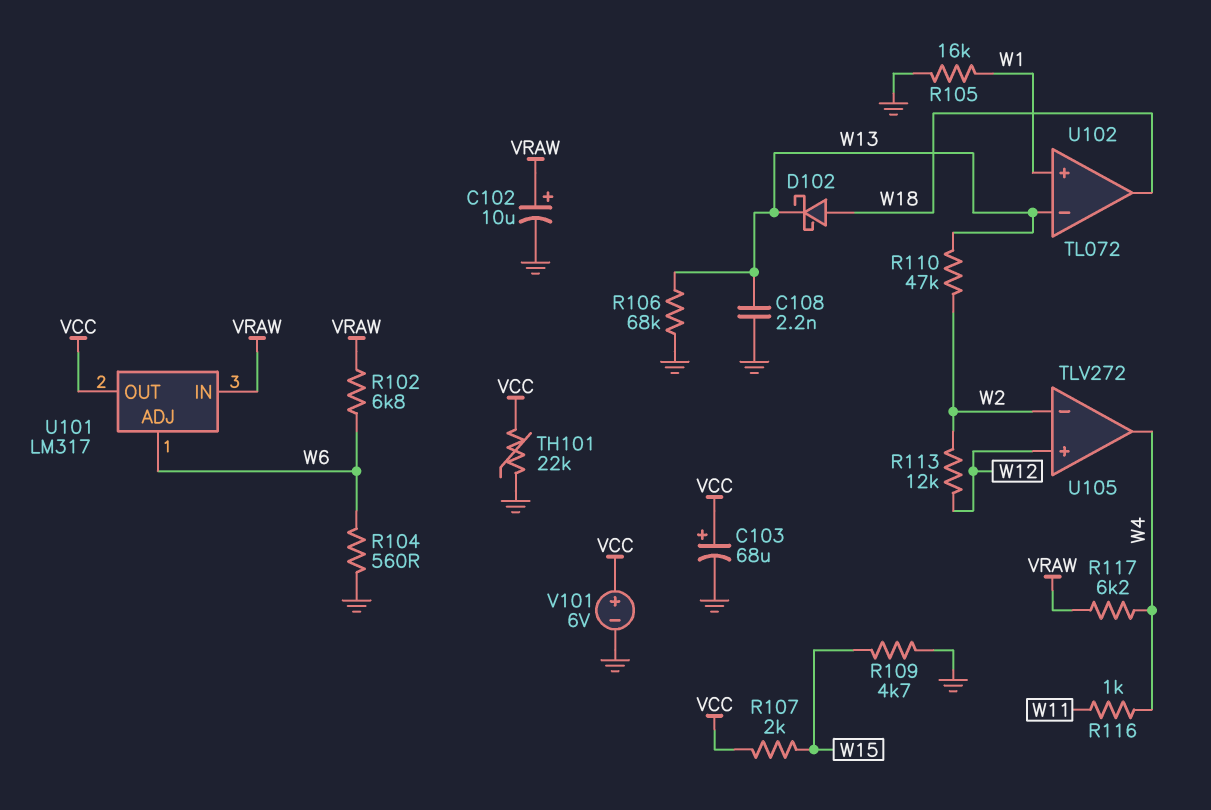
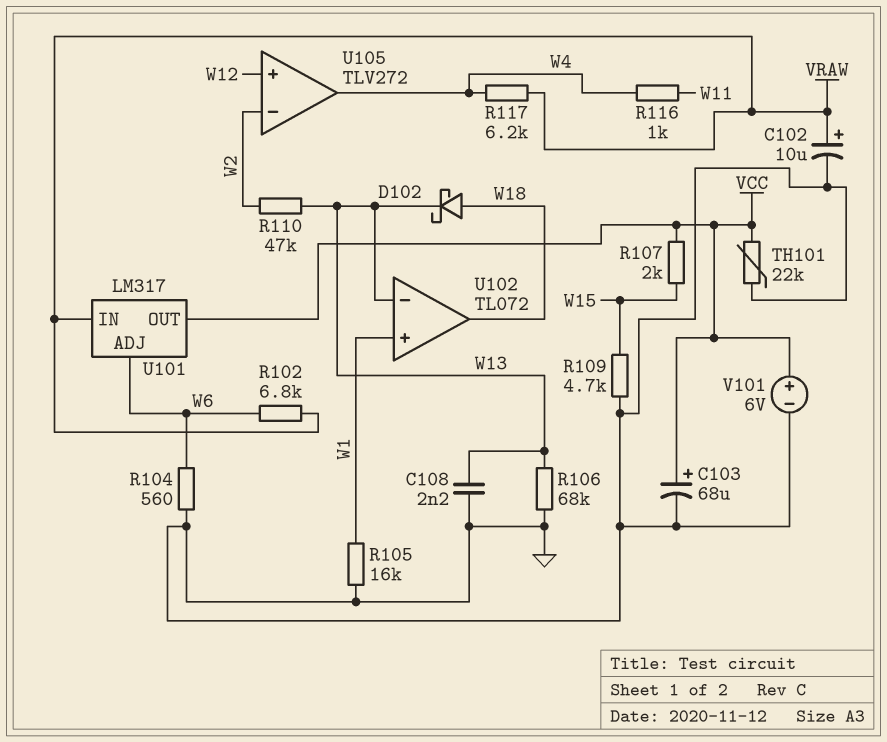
R113: 12k (W2, W12) -> none

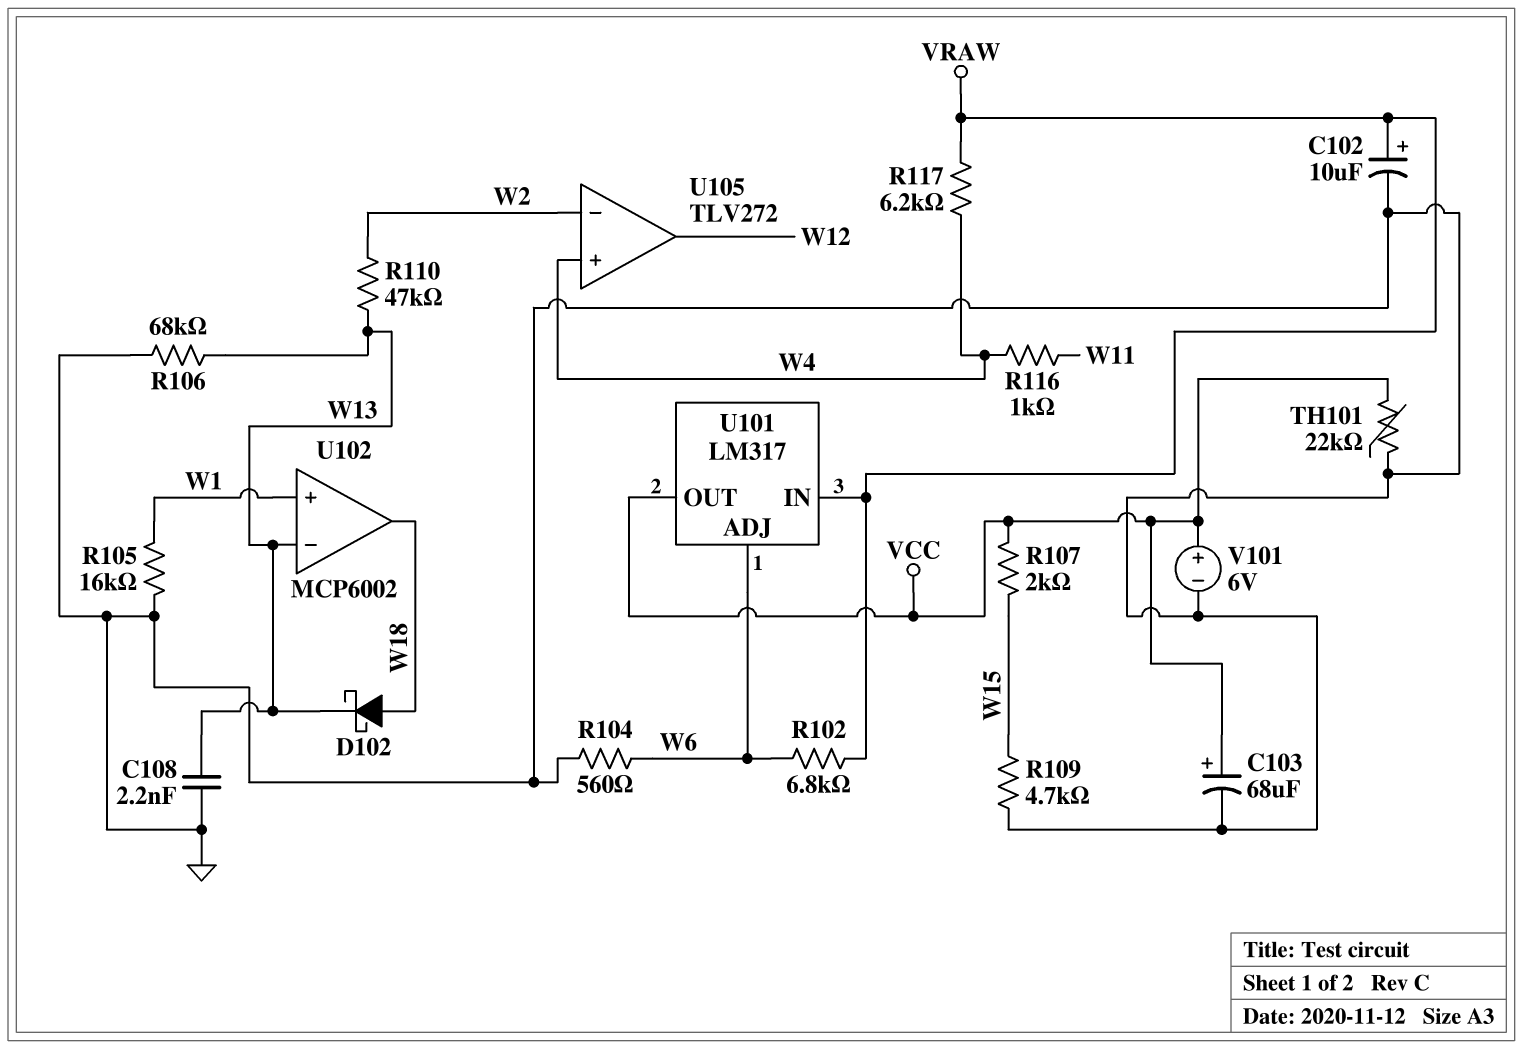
U102: TL072 -> MCP6002
U105 pin in+: W12 -> W4
U105 pin out: W4 -> W12

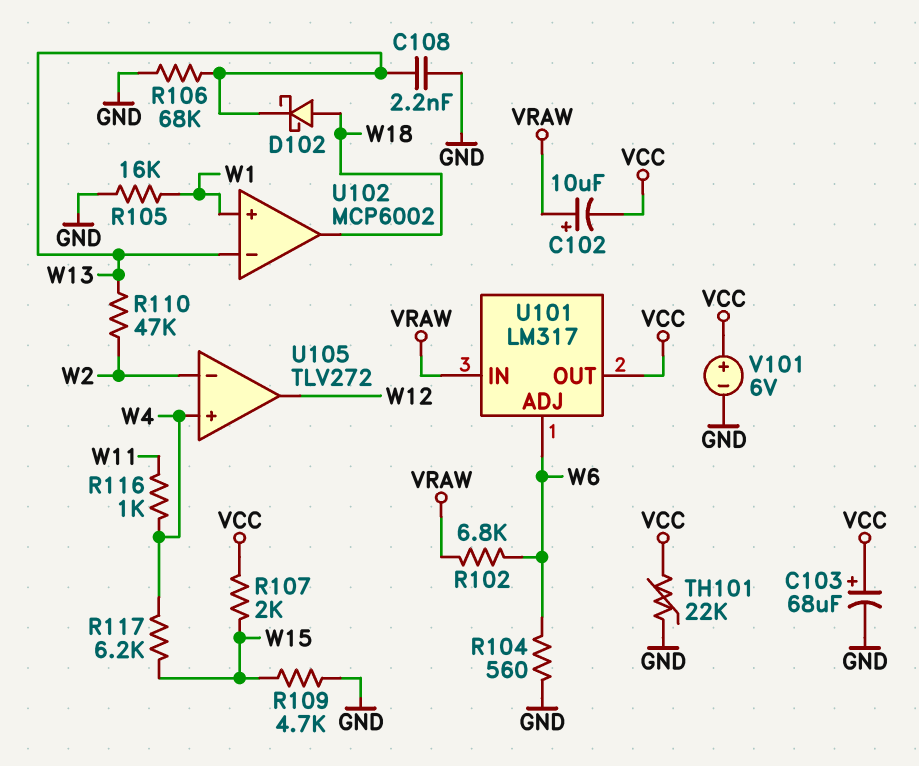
C102: 10uF (plus VRAW, minus GND) -> 10uF (plus VRAW, minus VCC)
R117: 6.2k (VRAW, W4) -> 6.2k (W4, W15)

